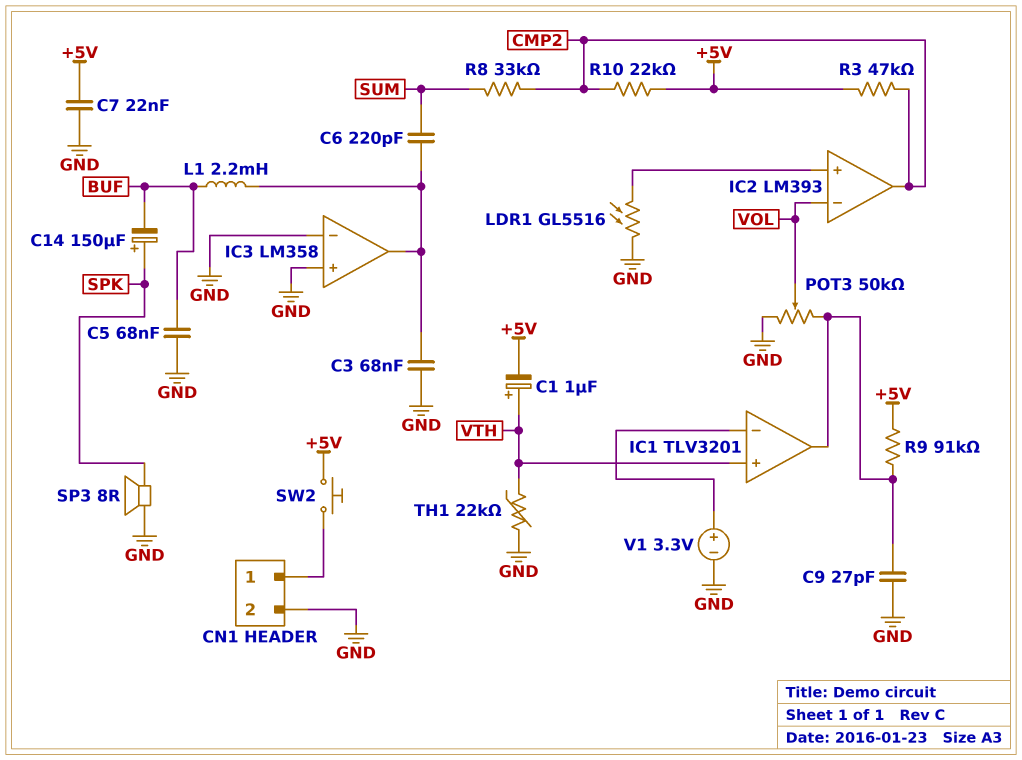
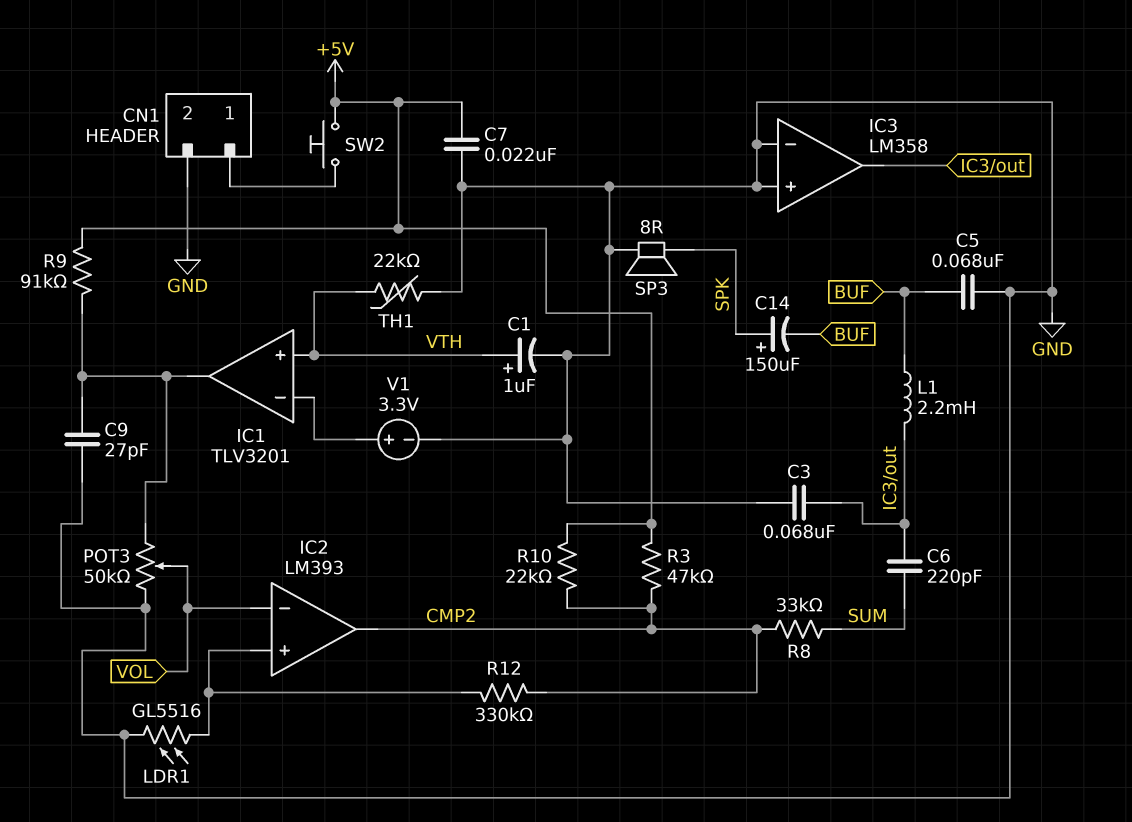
C1: 1uF (plus VTH, minus +5V) -> 1uF (plus VTH, minus GND)
R12: none -> 330k (CMP2, IC2/in+)

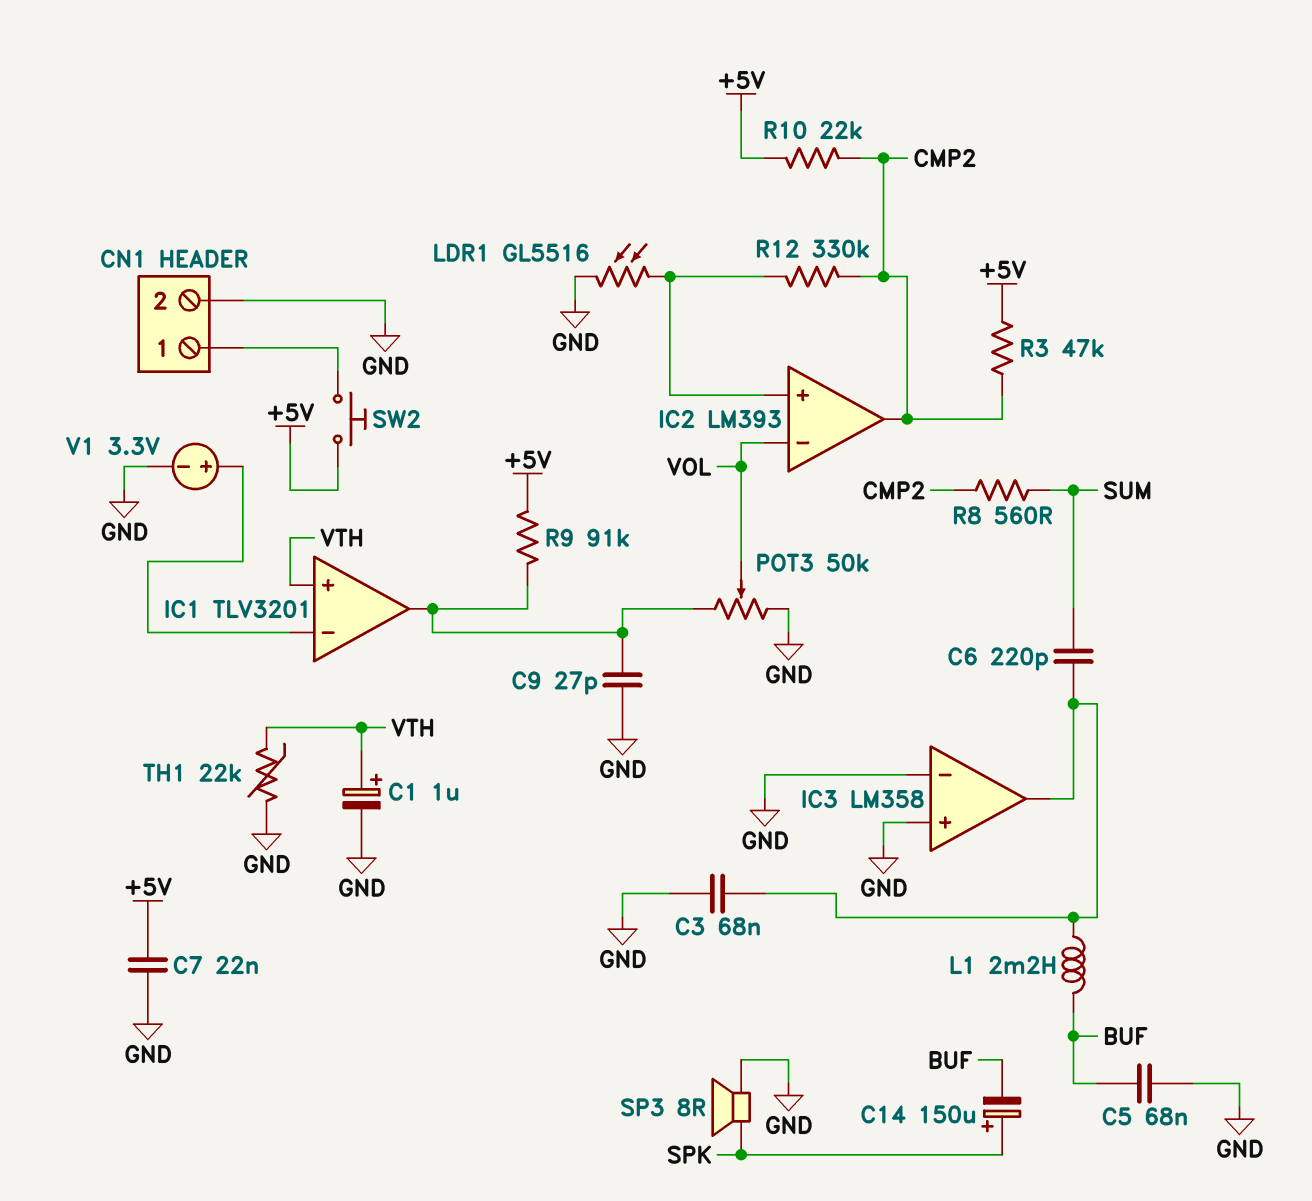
R8: 33k (CMP2, SUM) -> 560 (CMP2, SUM)

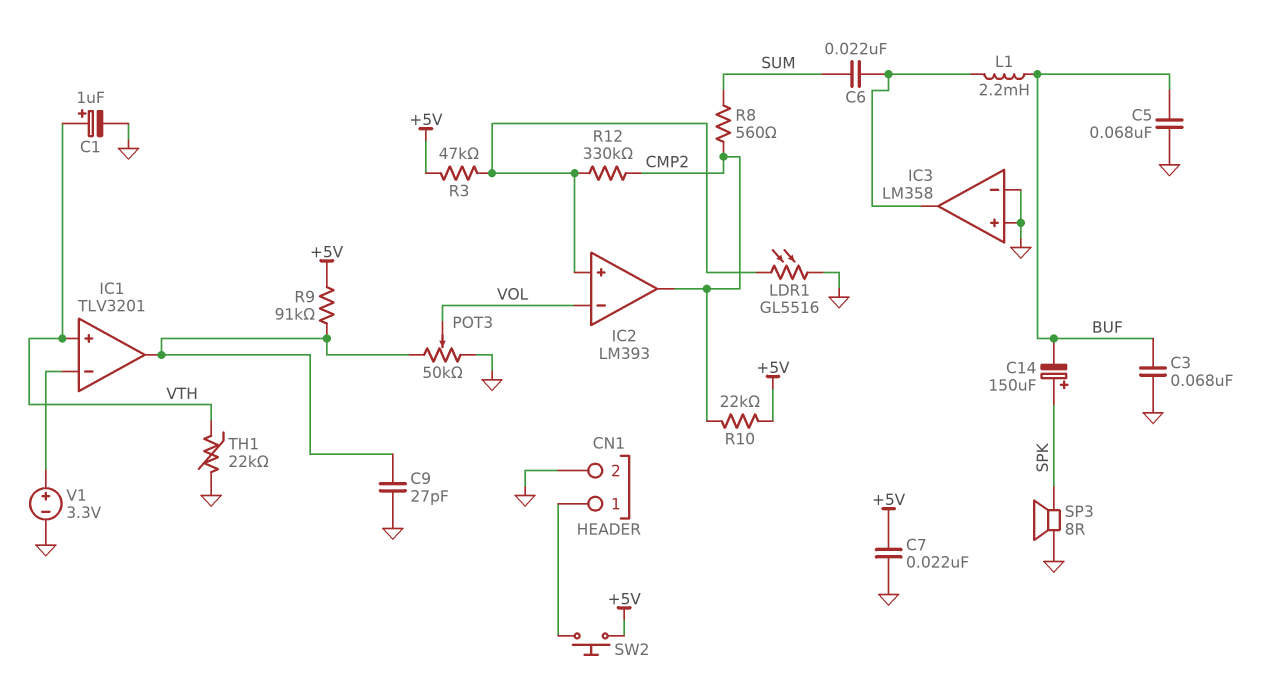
C3: 68nF (GND, IC3/out) -> 68nF (BUF, GND)
C6: 220pF (IC3/out, SUM) -> 22nF (IC3/out, SUM)
R3: 47k (+5V, CMP2) -> 47k (+5V, IC2/in+)

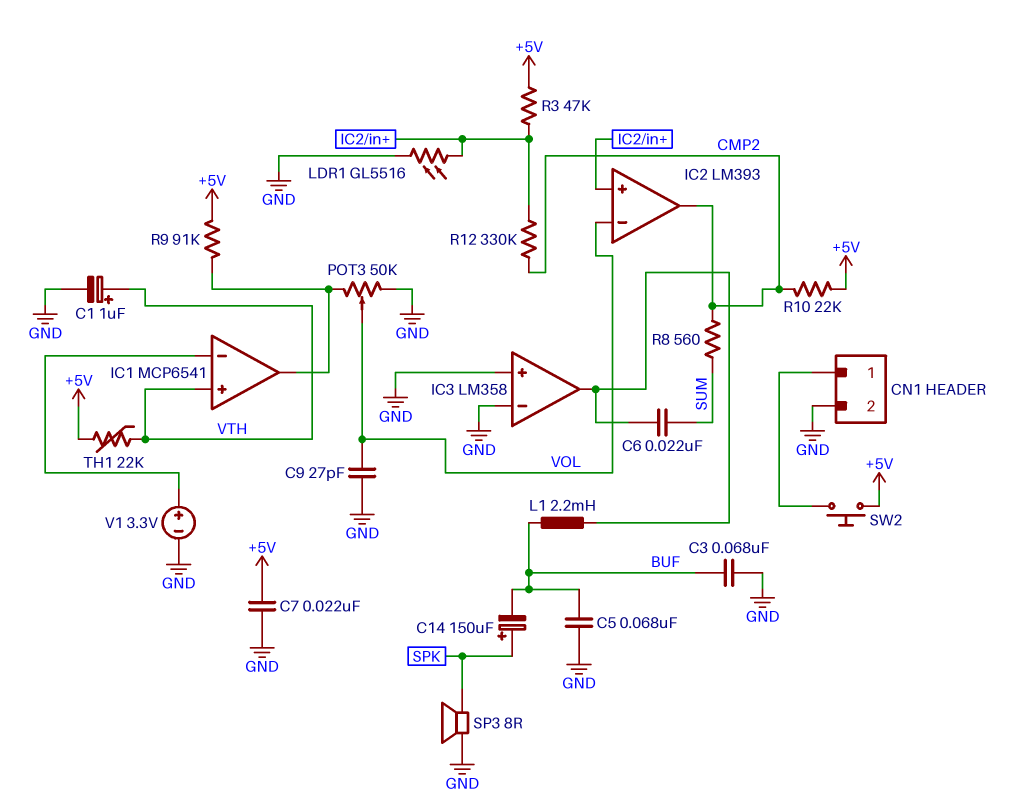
C9: 27pF (GND, IC1/out) -> 27pF (GND, VOL)
IC1: TLV3201 -> MCP6541
TH1: 22k (GND, VTH) -> 22k (+5V, VTH)

